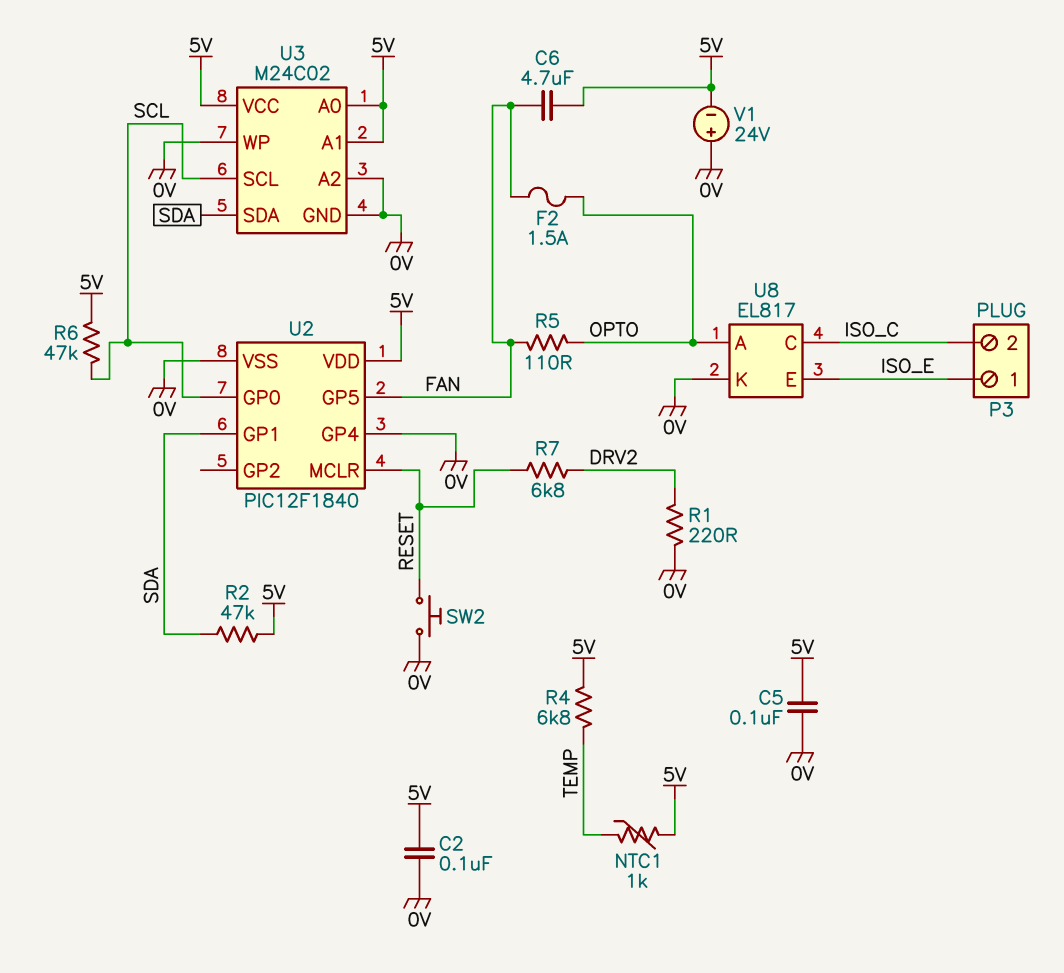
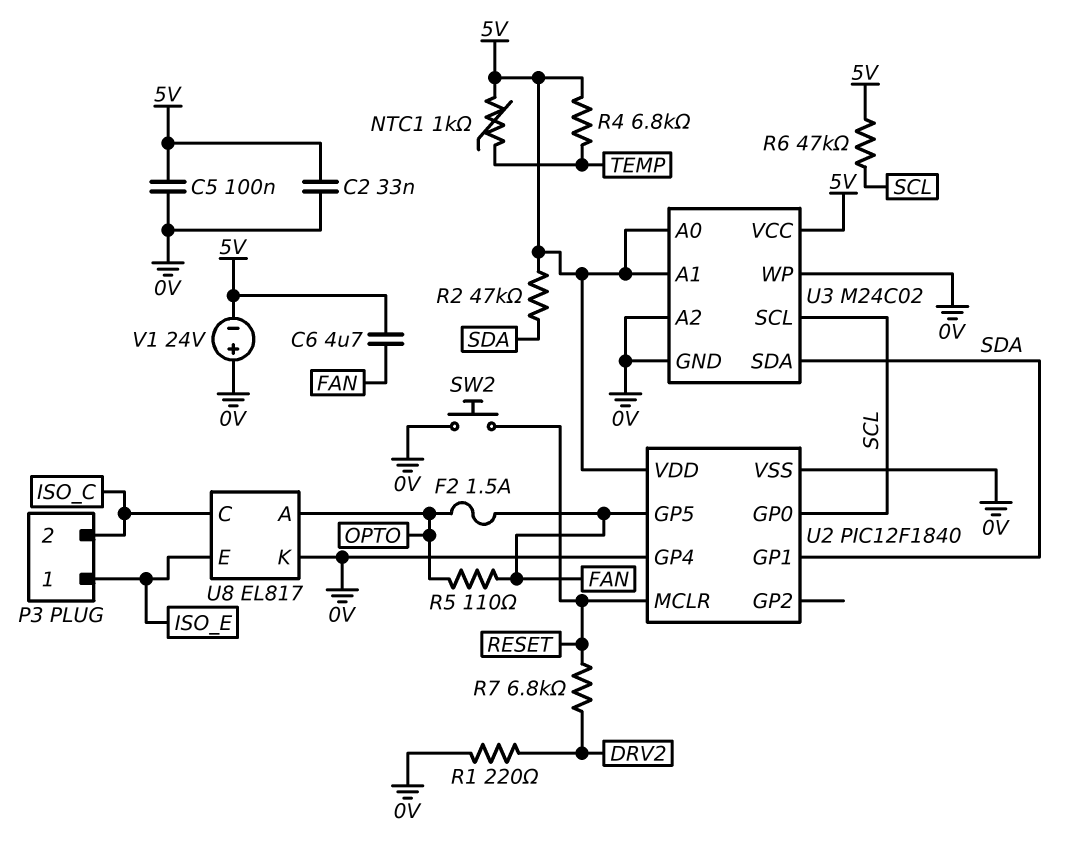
C2: 100nF (0V, 5V) -> 33nF (0V, 5V)

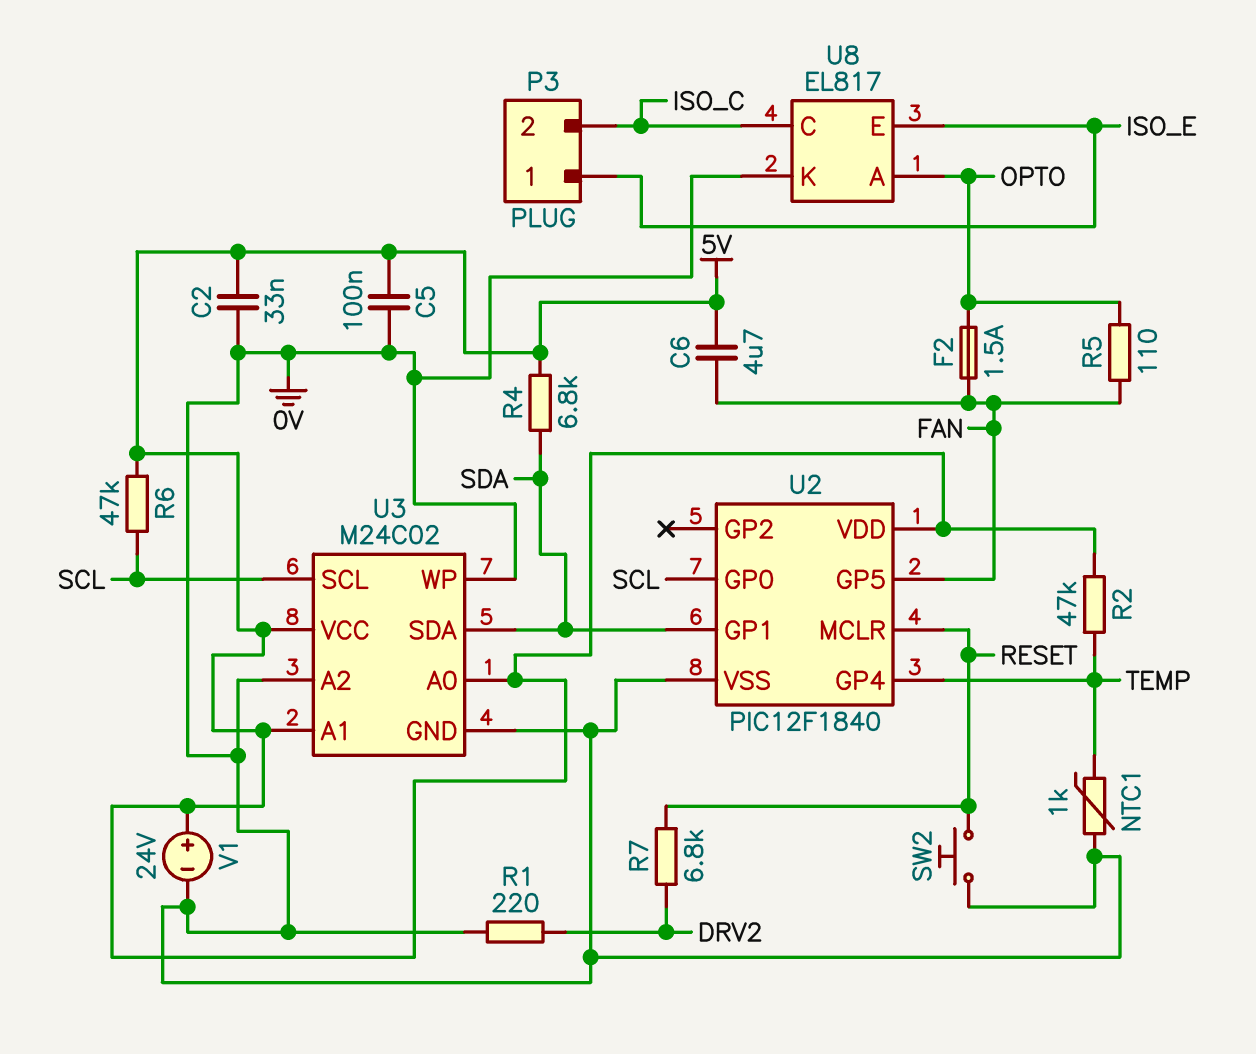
NTC1: 1k (5V, TEMP) -> 1k (0V, TEMP)
R2: 47k (5V, SDA) -> 47k (5V, TEMP)
R4: 6.8k (5V, TEMP) -> 6.8k (5V, SDA)
U2 pin GP4: 0V -> TEMP
V1: 24V (plus 0V, minus 5V) -> 24V (plus 5V, minus 0V)

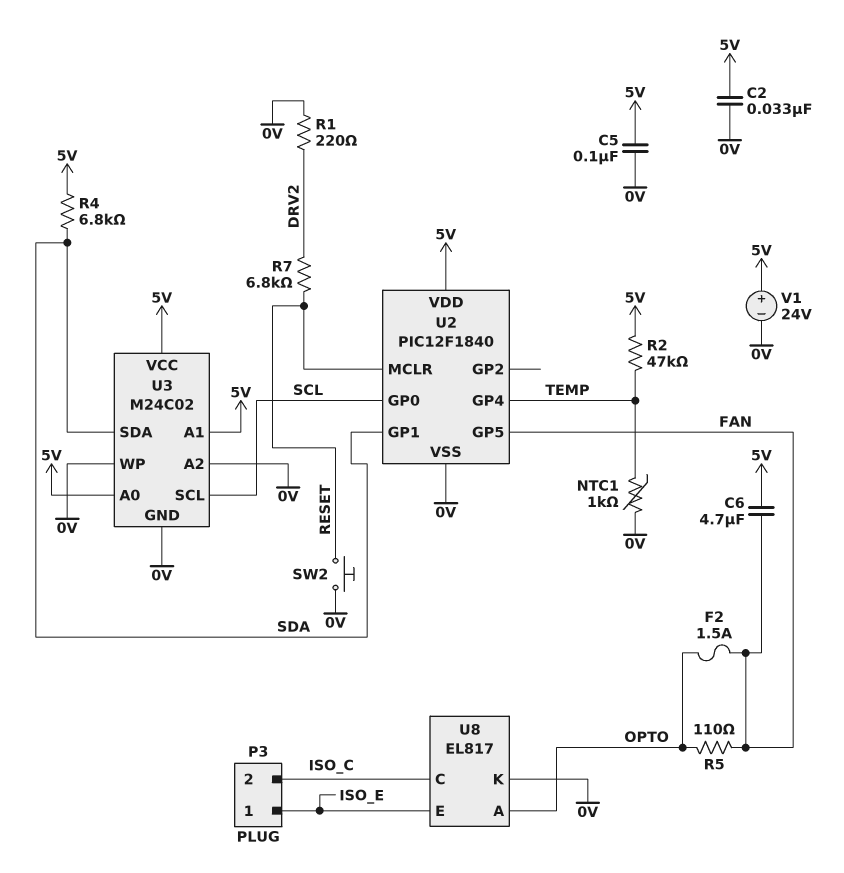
R6: 47k (5V, SCL) -> none

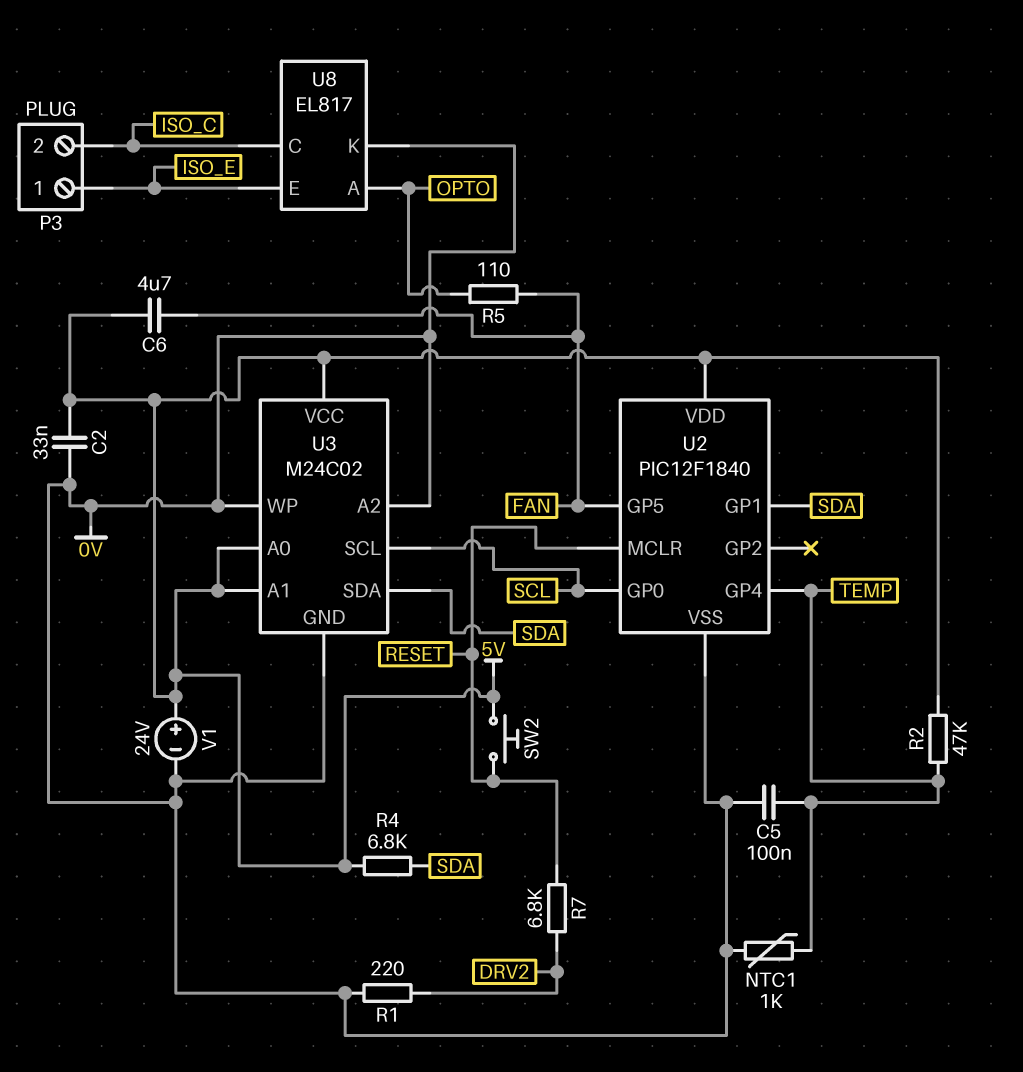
C5: 100nF (0V, 5V) -> 100nF (0V, TEMP)
F2: 1.5A (FAN, OPTO) -> none
SW2: button (0V, RESET) -> button (5V, RESET)

